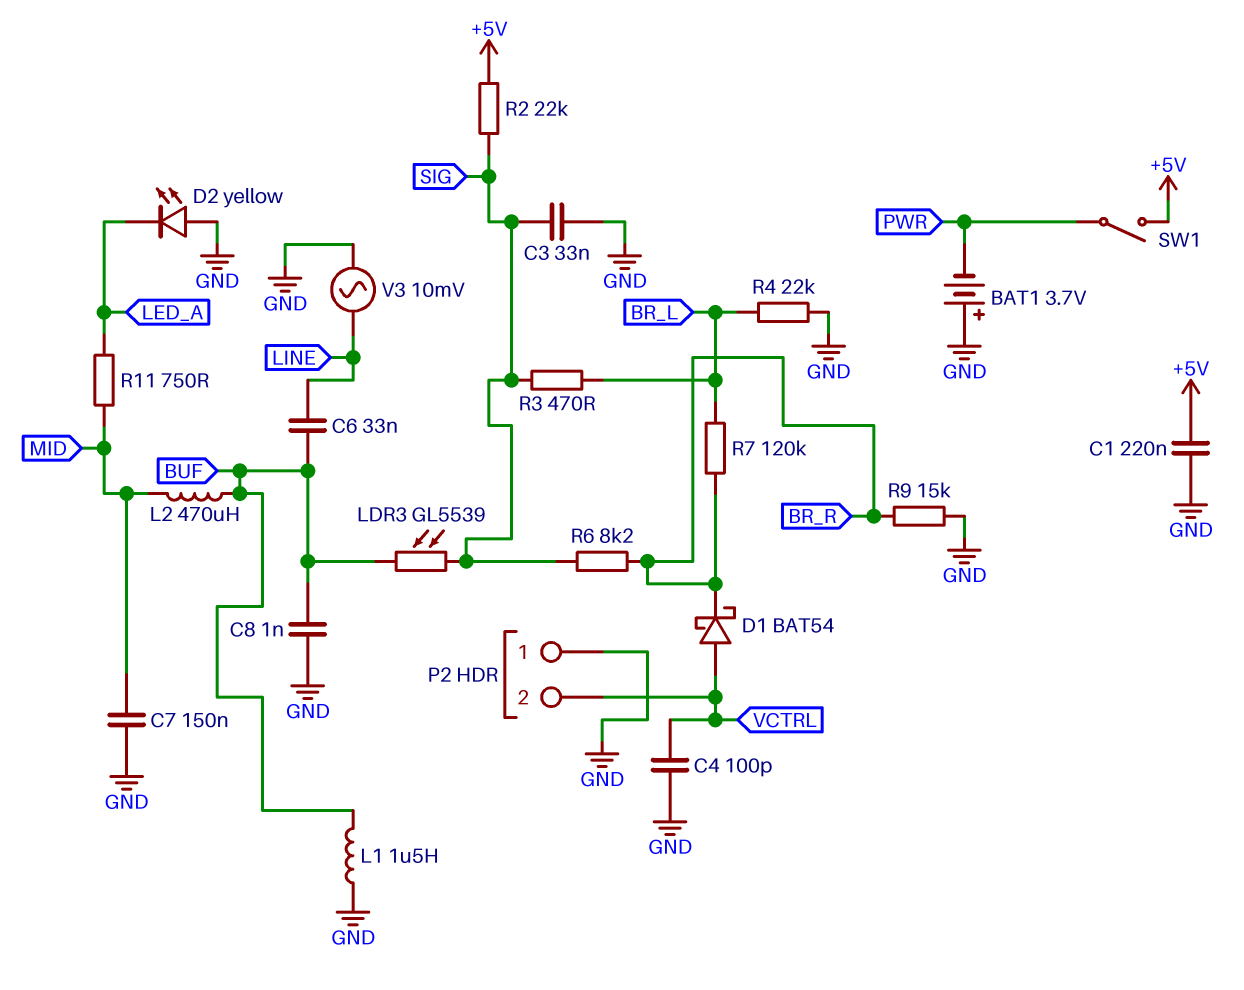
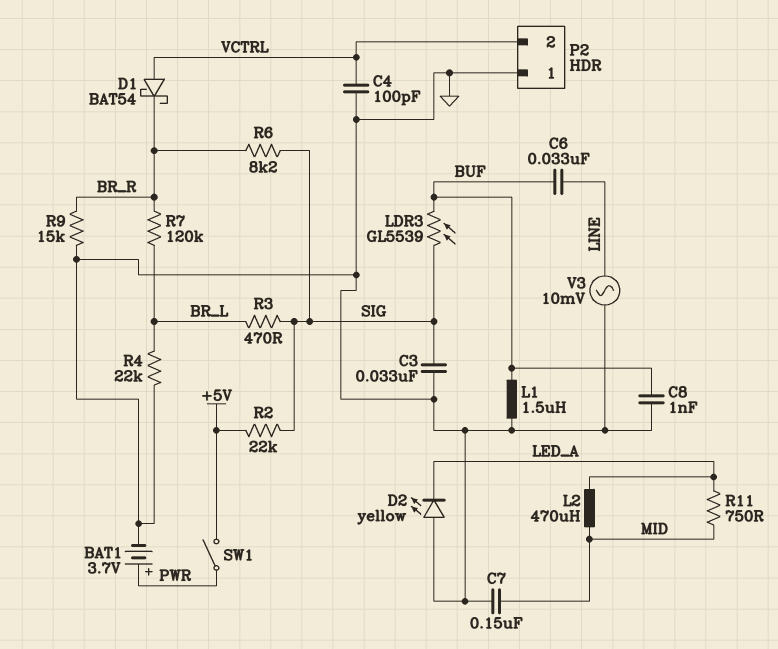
BAT1: 3.7V (plus GND, minus PWR) -> 3.7V (plus PWR, minus GND)
C1: 220nF (+5V, GND) -> none
L2: 470uH (BUF, MID) -> 470uH (LED_A, MID)

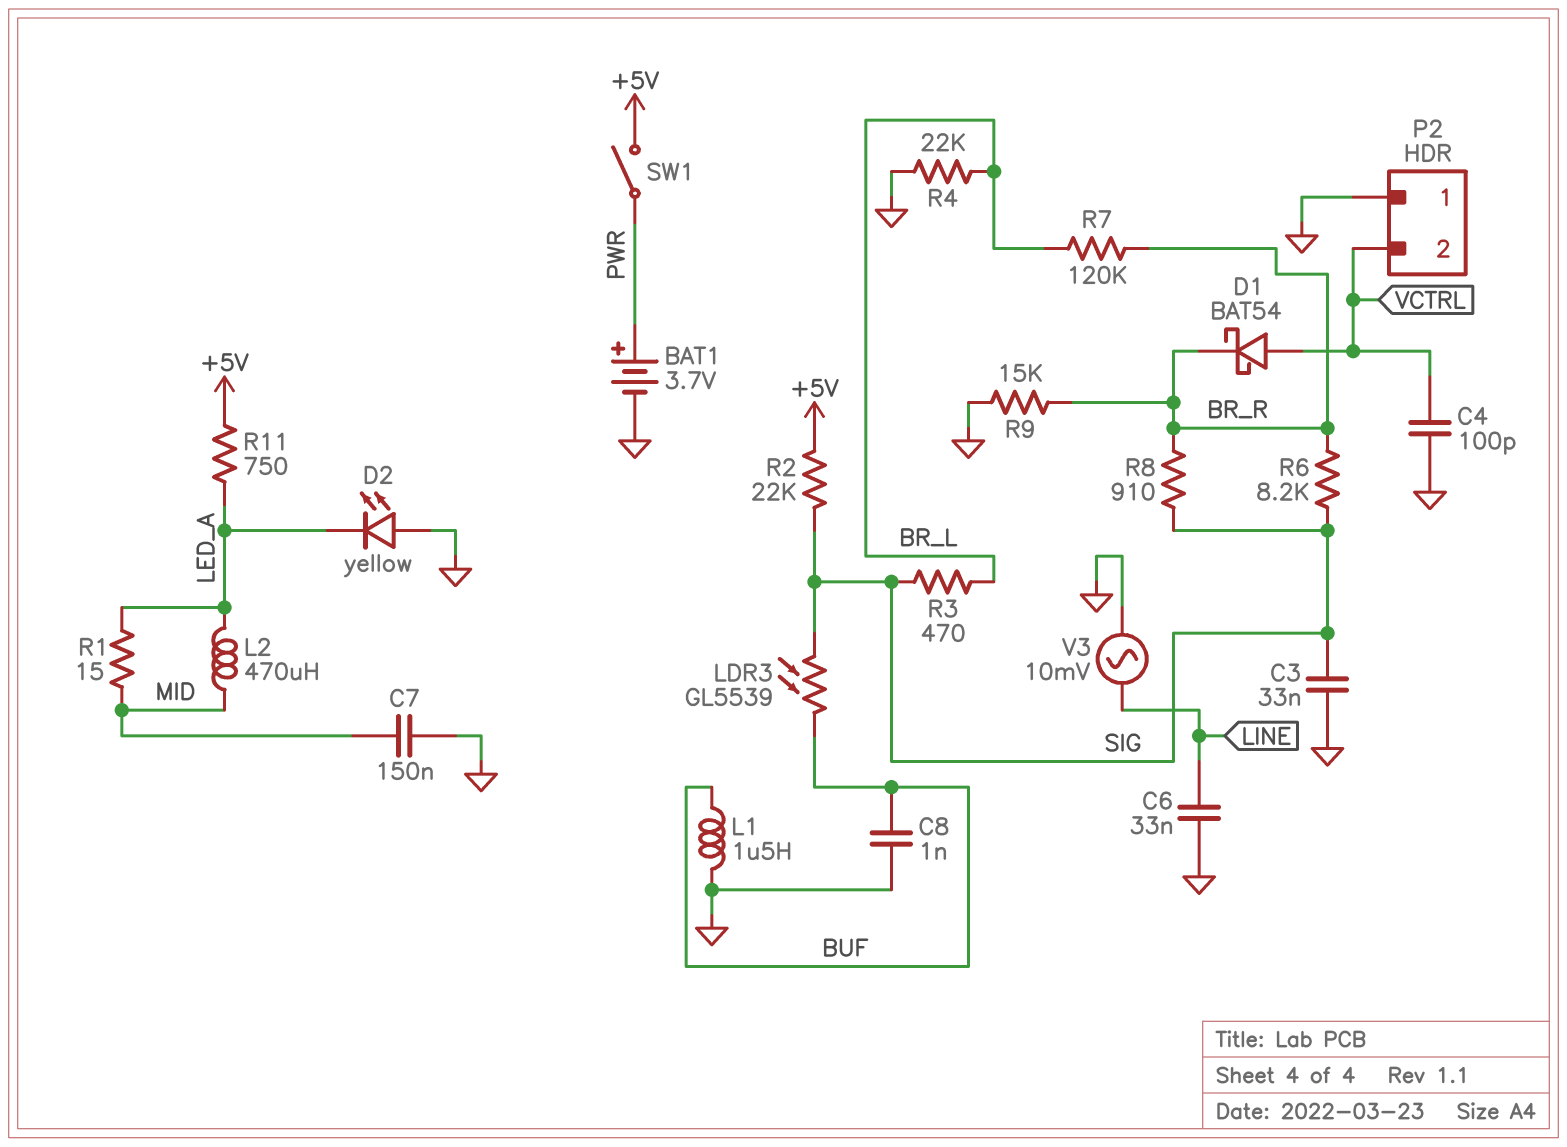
C6: 33nF (BUF, LINE) -> 33nF (GND, LINE)
R1: none -> 15 (LED_A, MID)
R8: none -> 910 (BR_R, SIG)
R11: 750 (LED_A, MID) -> 750 (+5V, LED_A)

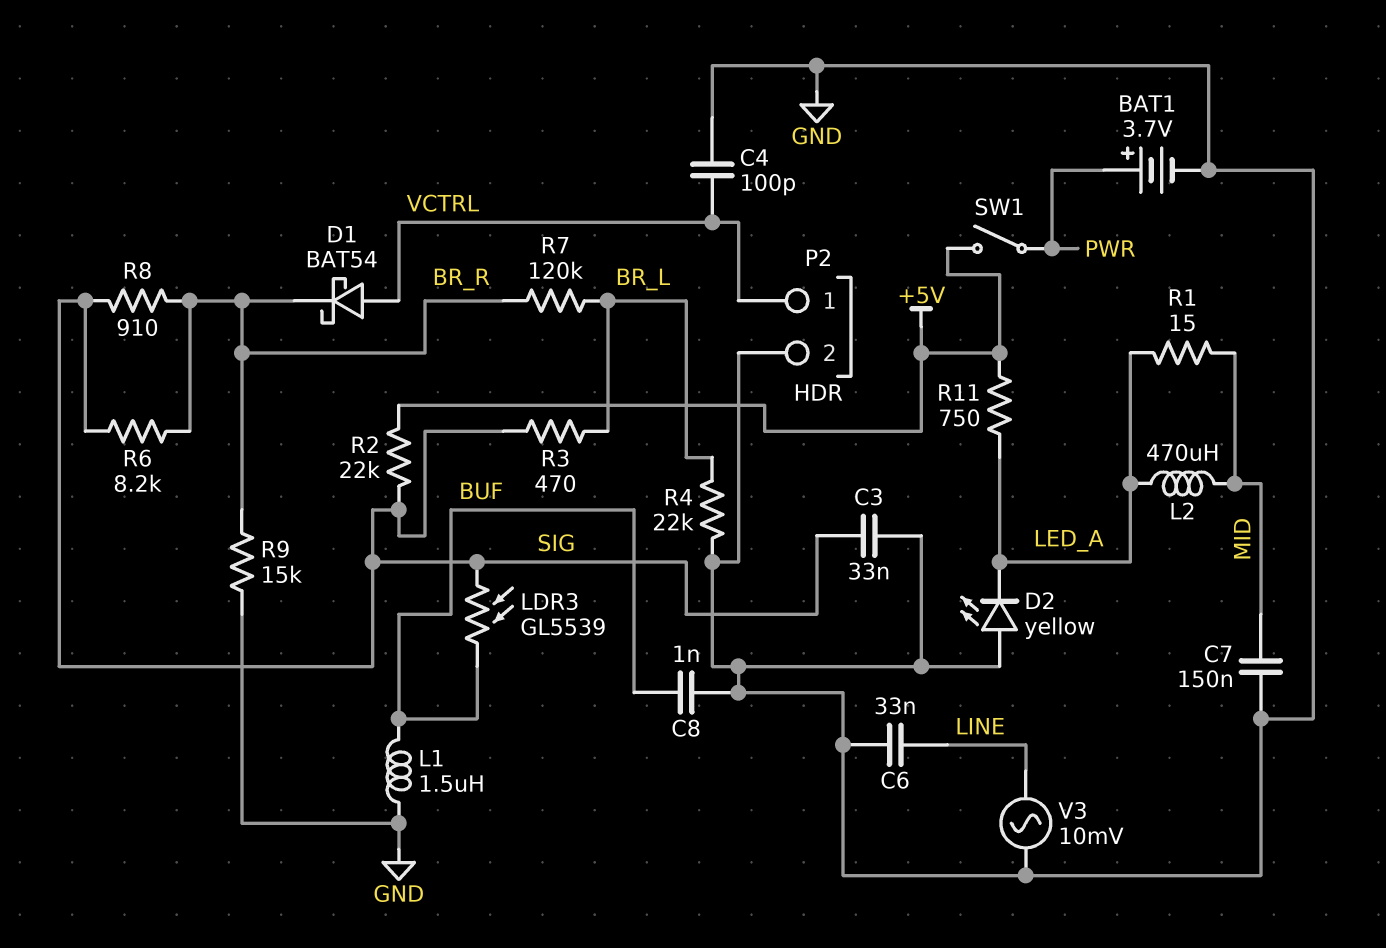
P2 pin 1: GND -> VCTRL
P2 pin 2: VCTRL -> GND

